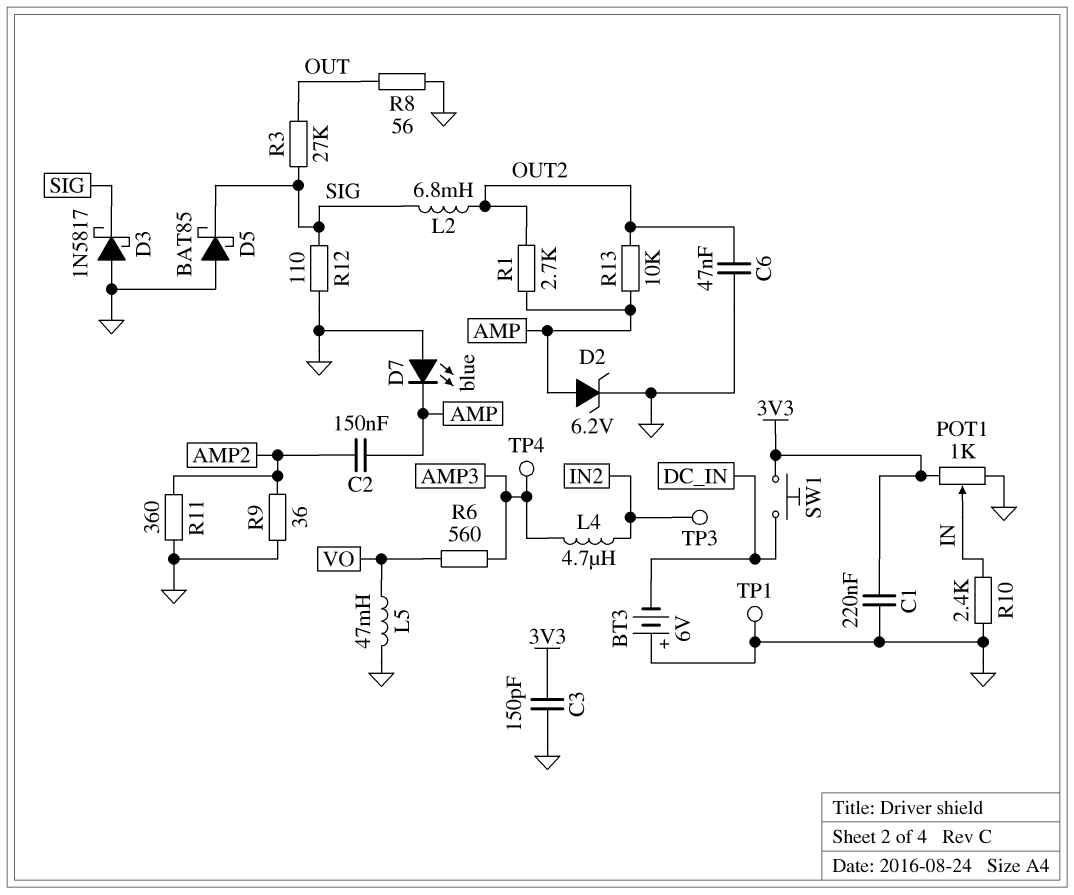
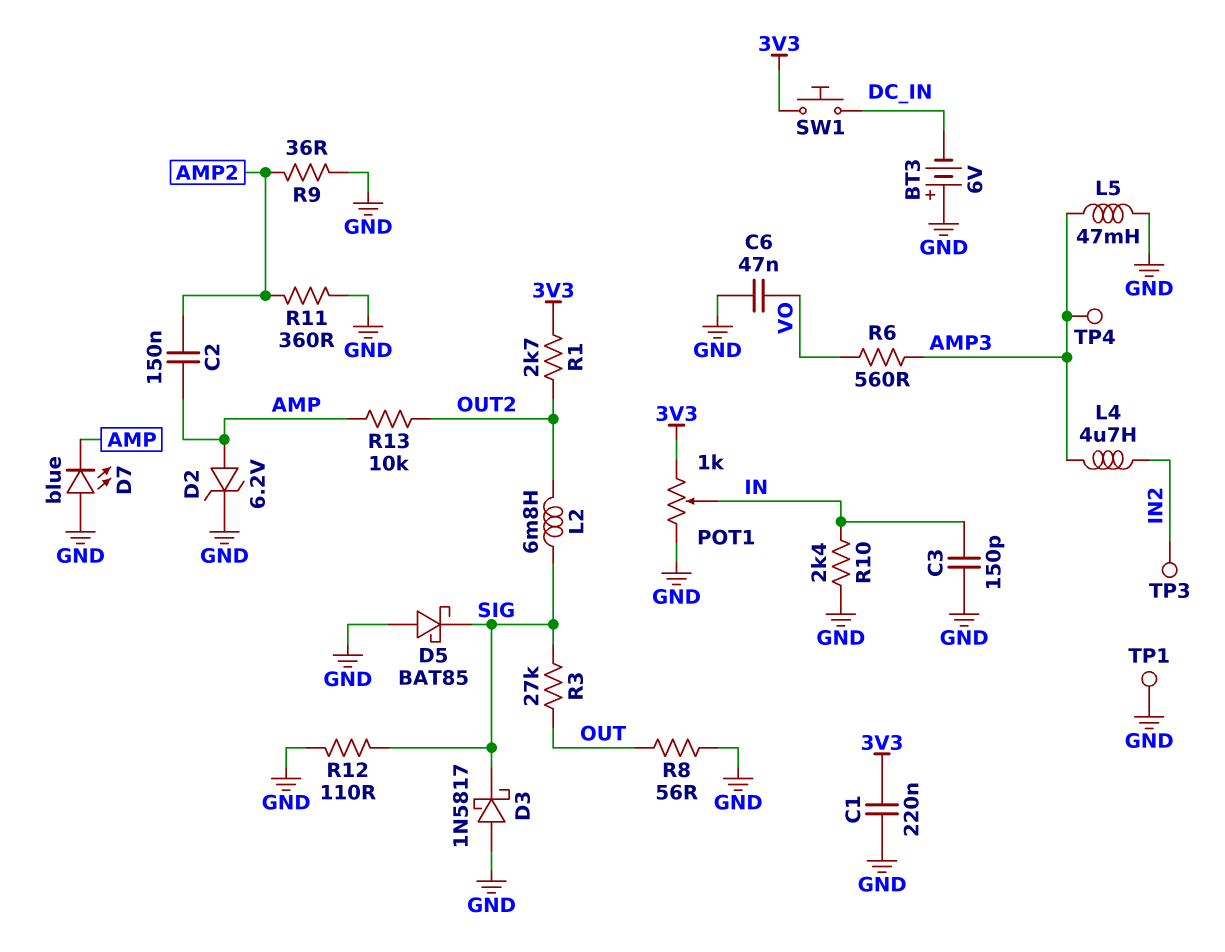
C3: 150pF (3V3, GND) -> 150pF (GND, IN)
C6: 47nF (GND, OUT2) -> 47nF (GND, VO)
L5: 47mH (GND, VO) -> 47mH (AMP3, GND)
R1: 2.7k (AMP, OUT2) -> 2.7k (3V3, OUT2)

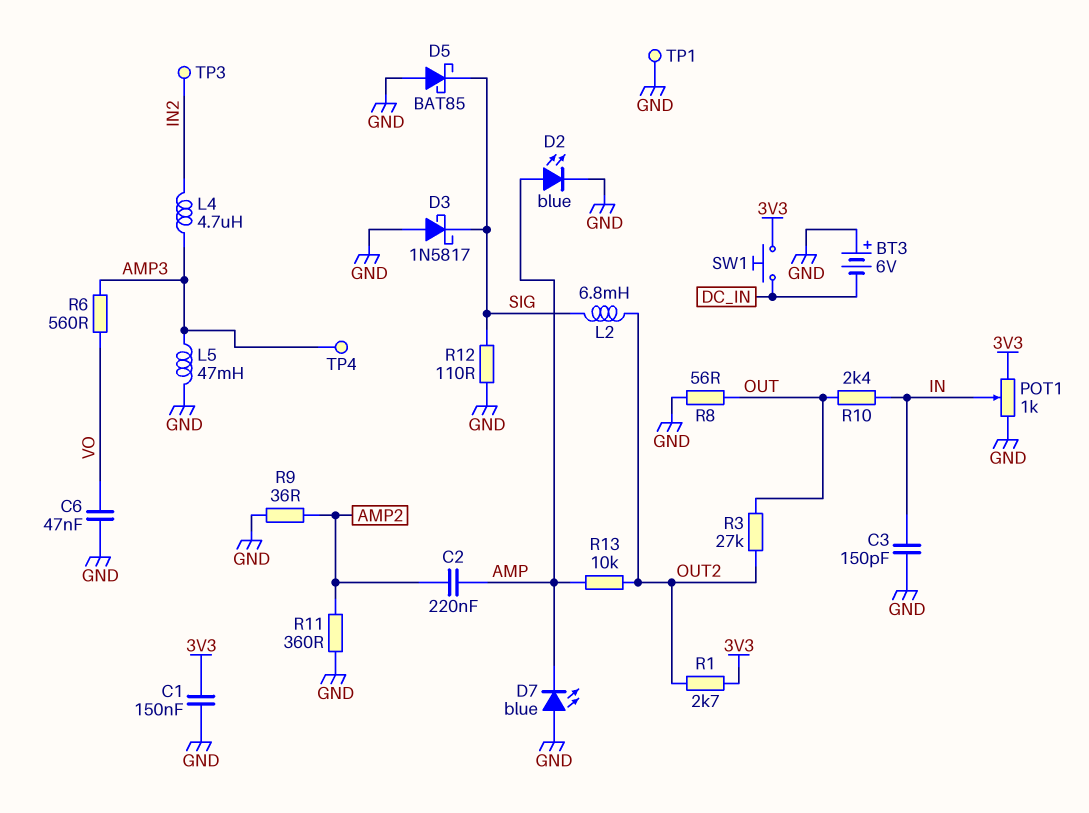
C1: 220nF (3V3, GND) -> 150nF (3V3, GND)
C2: 150nF (AMP, AMP2) -> 220nF (AMP, AMP2)
D2: zener 6.2V (A AMP, K GND) -> LED blue (A AMP, K GND)
R3: 27k (OUT, SIG) -> 27k (OUT, OUT2)
R10: 2.4k (GND, IN) -> 2.4k (IN, OUT)

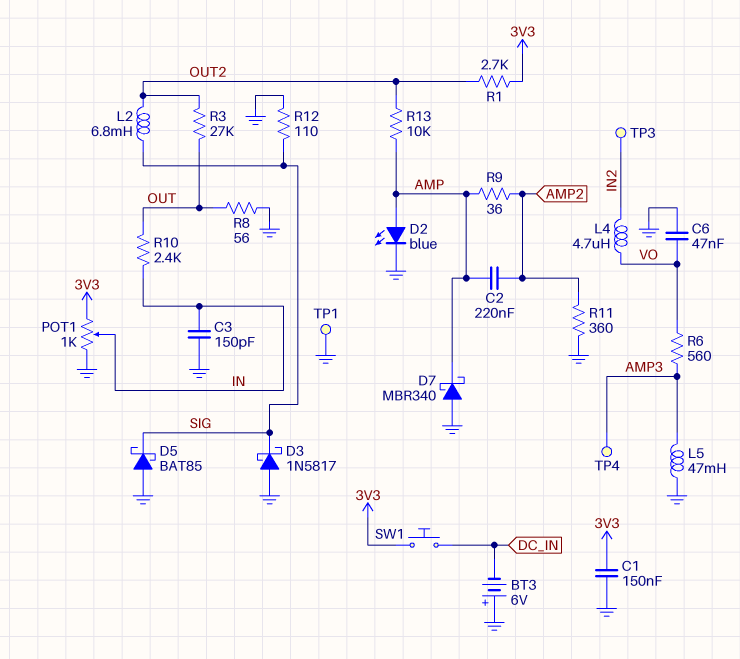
D7: LED blue (A GND, K AMP) -> schottky MBR340 (A GND, K AMP)
L4: 4.7uH (AMP3, IN2) -> 4.7uH (IN2, VO)
R9: 36 (AMP2, GND) -> 36 (AMP, AMP2)

